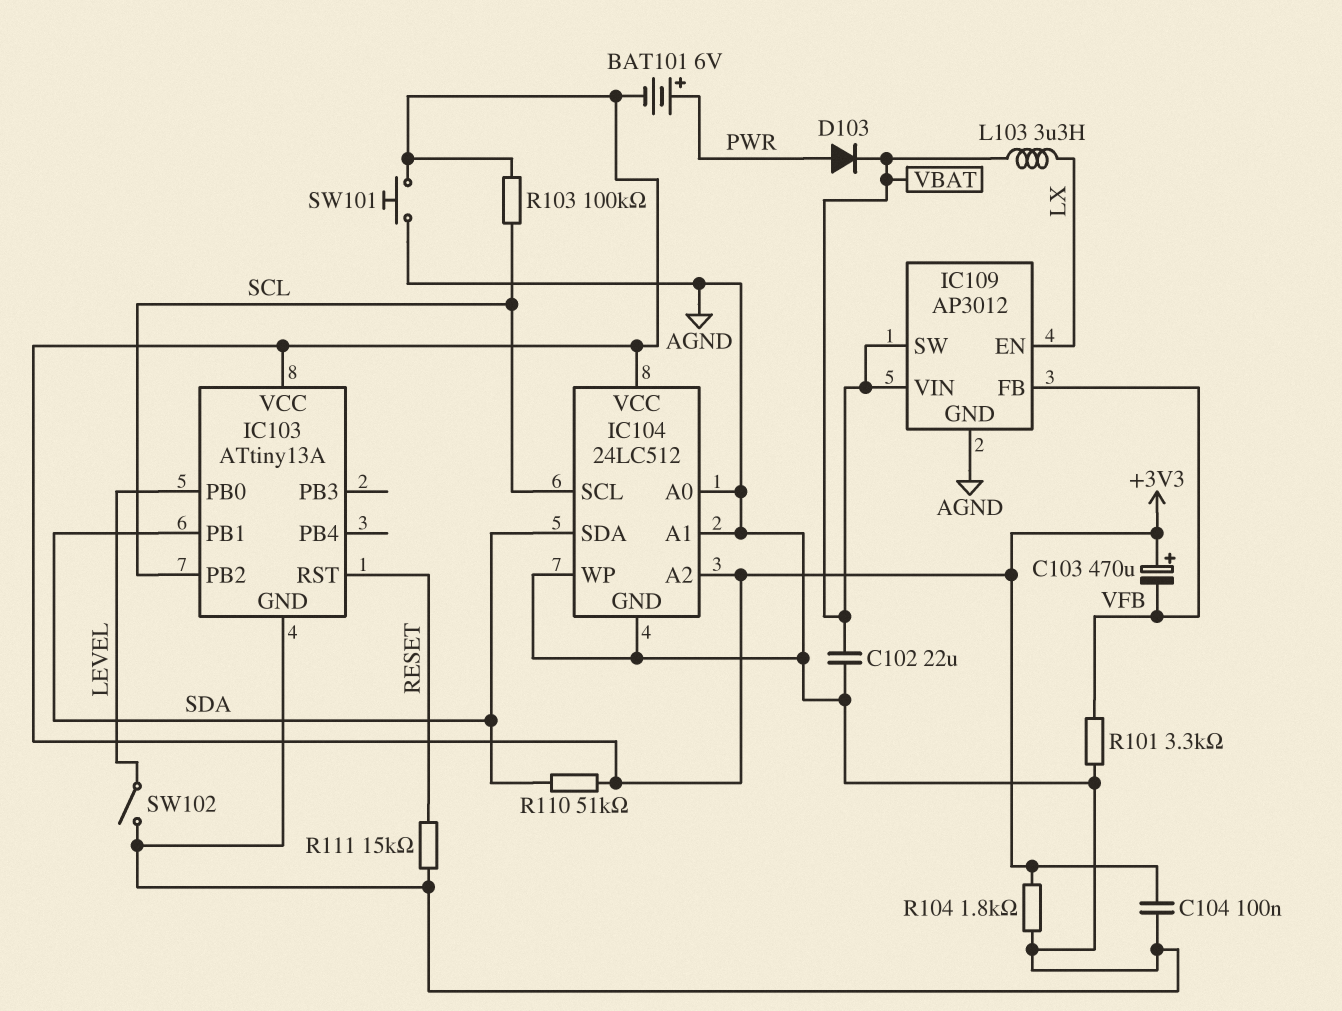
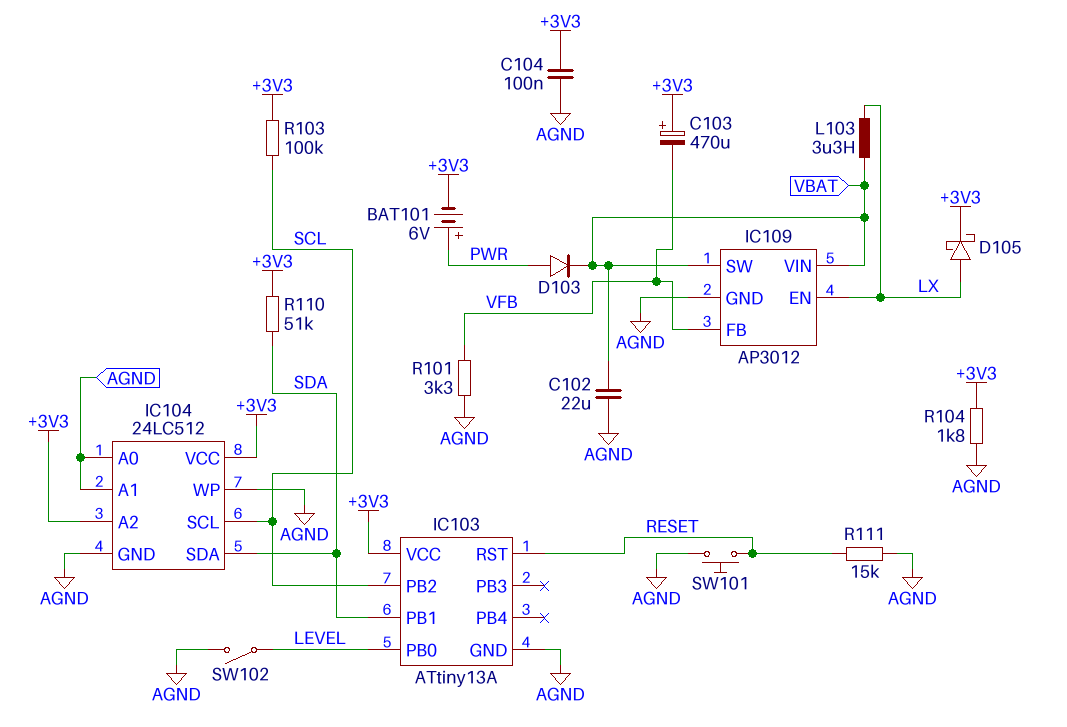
D105: none -> schottky (A LX, K +3V3)
SW101: button (+3V3, AGND) -> button (AGND, RESET)

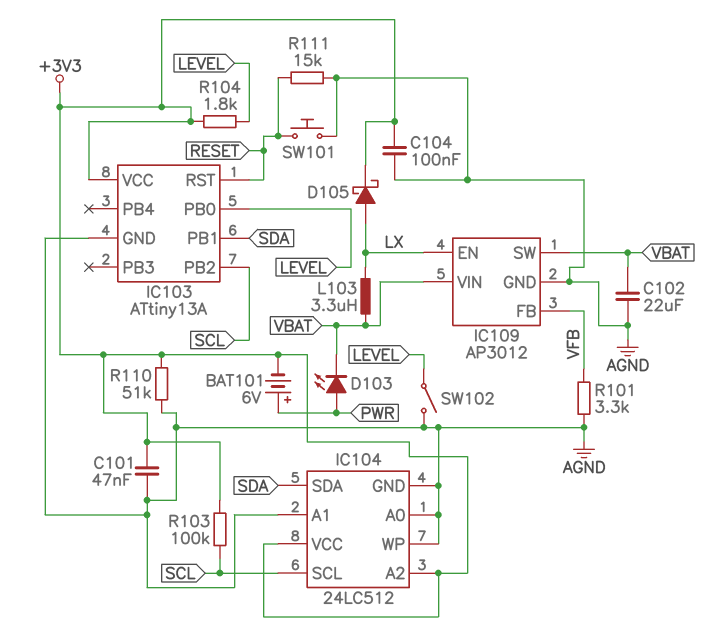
C101: none -> 47nF (+3V3, AGND)
C103: 470uF (plus +3V3, minus VFB) -> none
D103: diode (A PWR, K VBAT) -> LED (A PWR, K VBAT)
R104: 1.8k (+3V3, AGND) -> 1.8k (+3V3, LEVEL)
R110: 51k (+3V3, SDA) -> 51k (+3V3, AGND)

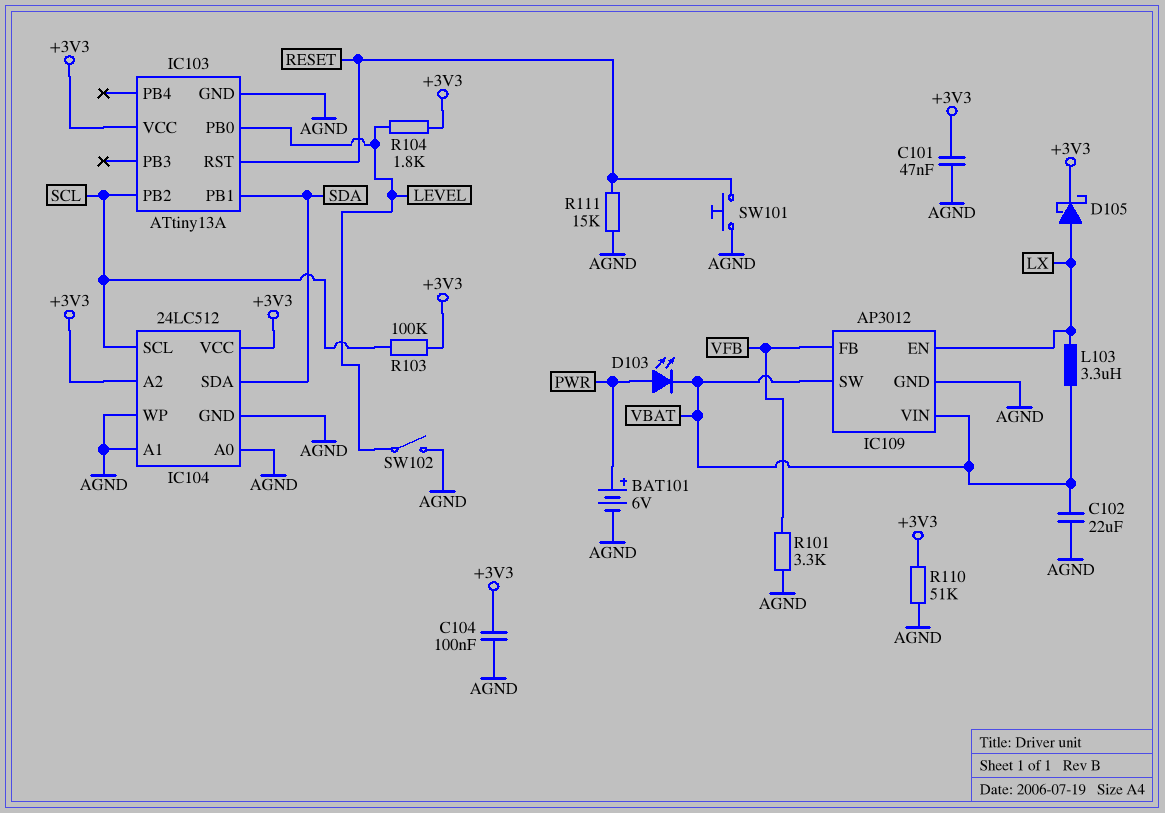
BAT101: 6V (plus PWR, minus +3V3) -> 6V (plus PWR, minus AGND)

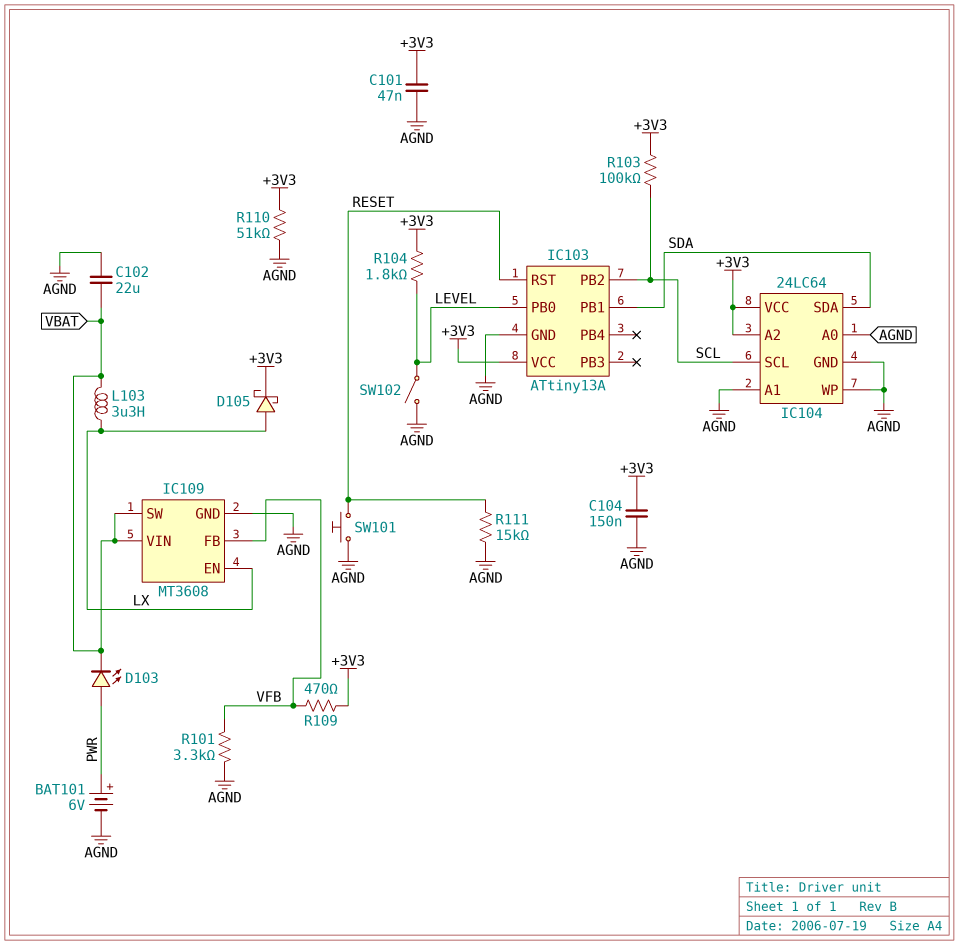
C104: 100nF (+3V3, AGND) -> 150nF (+3V3, AGND)
IC104: 24LC512 -> 24LC64
IC109: AP3012 -> MT3608
R109: none -> 470 (+3V3, VFB)

